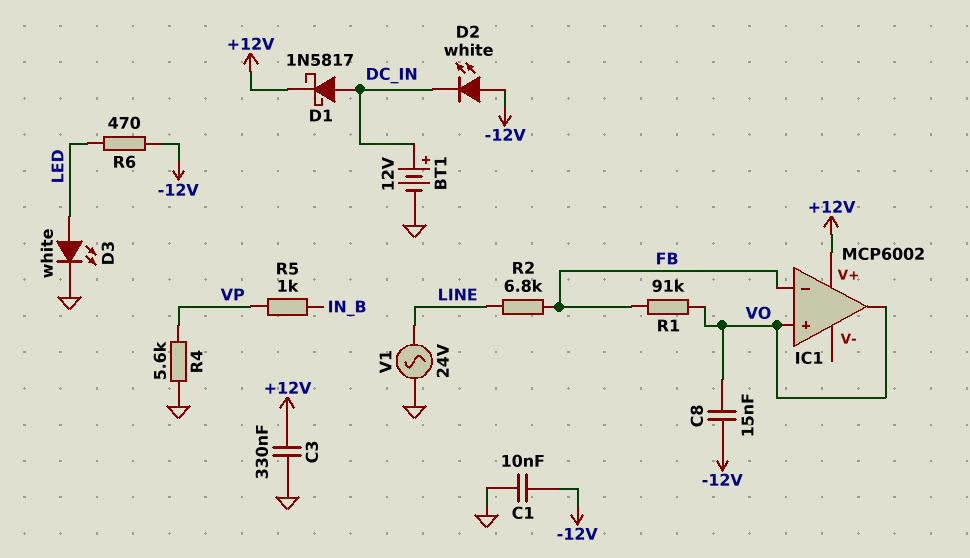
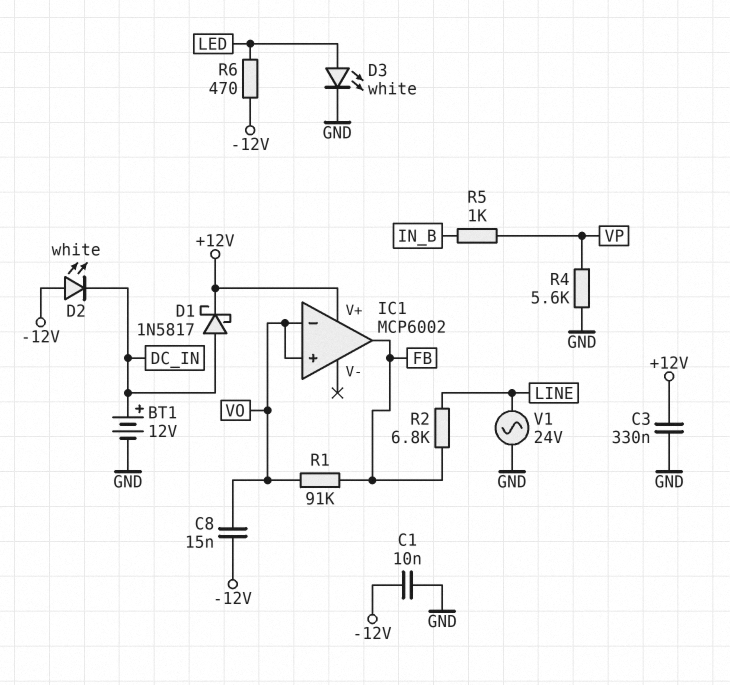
IC1 pin in-: FB -> VO
IC1 pin out: VO -> FB

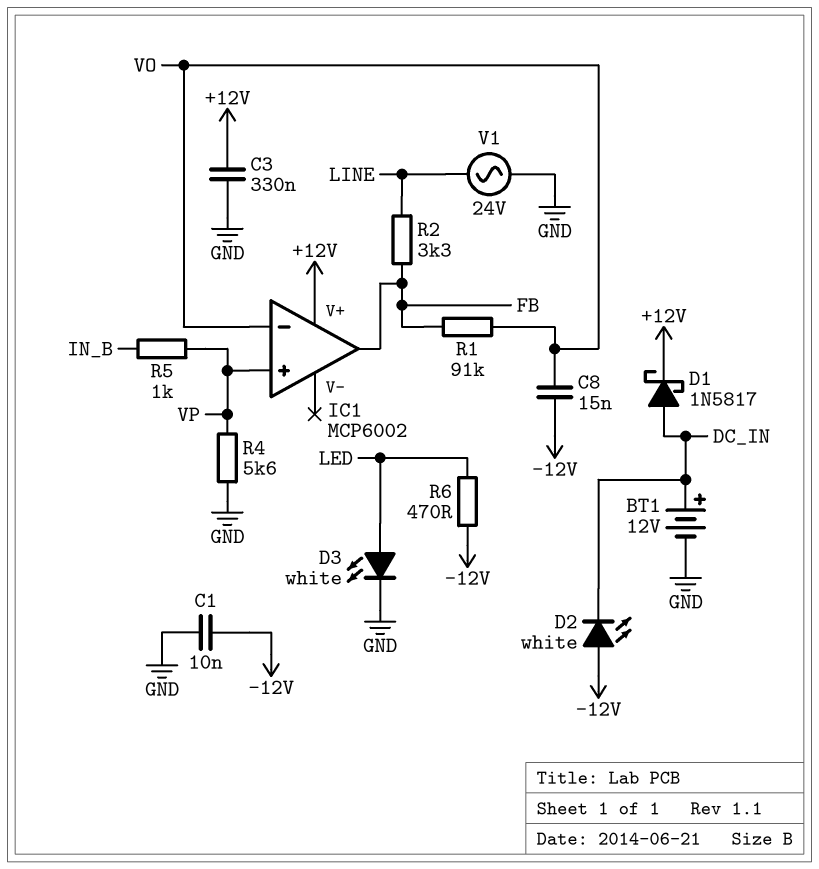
IC1 pin in+: VO -> VP
R2: 6.8k (FB, LINE) -> 3.3k (FB, LINE)

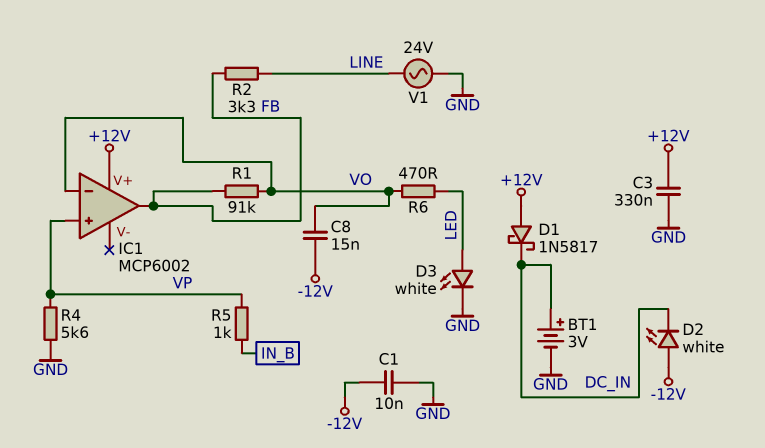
BT1: 12V (plus DC_IN, minus GND) -> 3V (plus DC_IN, minus GND)
D1: schottky 1N5817 (A DC_IN, K +12V) -> schottky 1N5817 (A +12V, K DC_IN)
R6: 470 (-12V, LED) -> 470 (LED, VO)

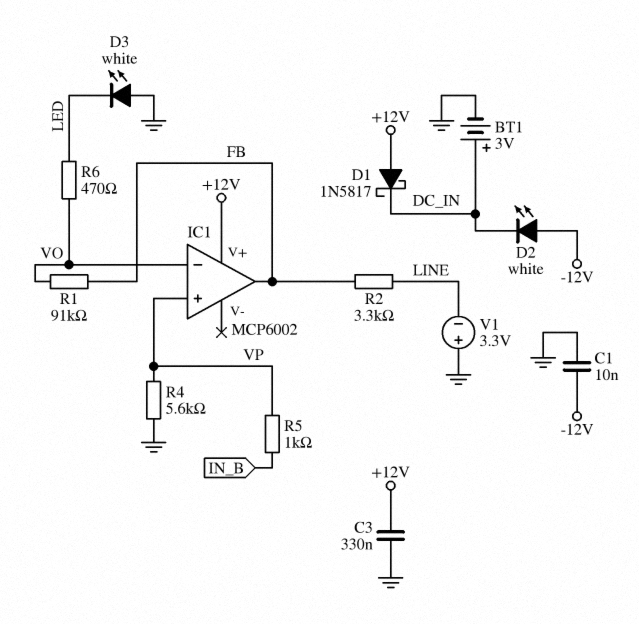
C8: 15nF (-12V, VO) -> none
D3: LED white (A LED, K GND) -> LED white (A GND, K LED)
V1: AC 24V (GND, LINE) -> 3.3V (plus GND, minus LINE)

